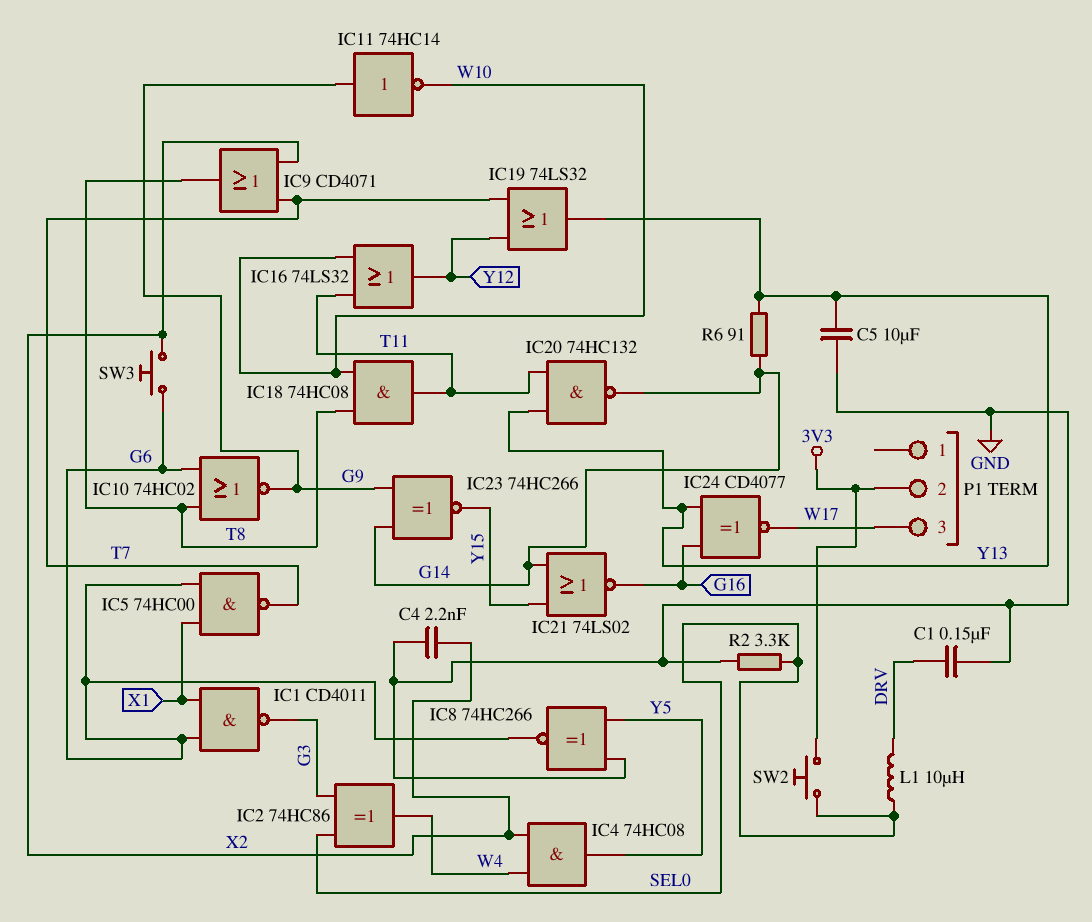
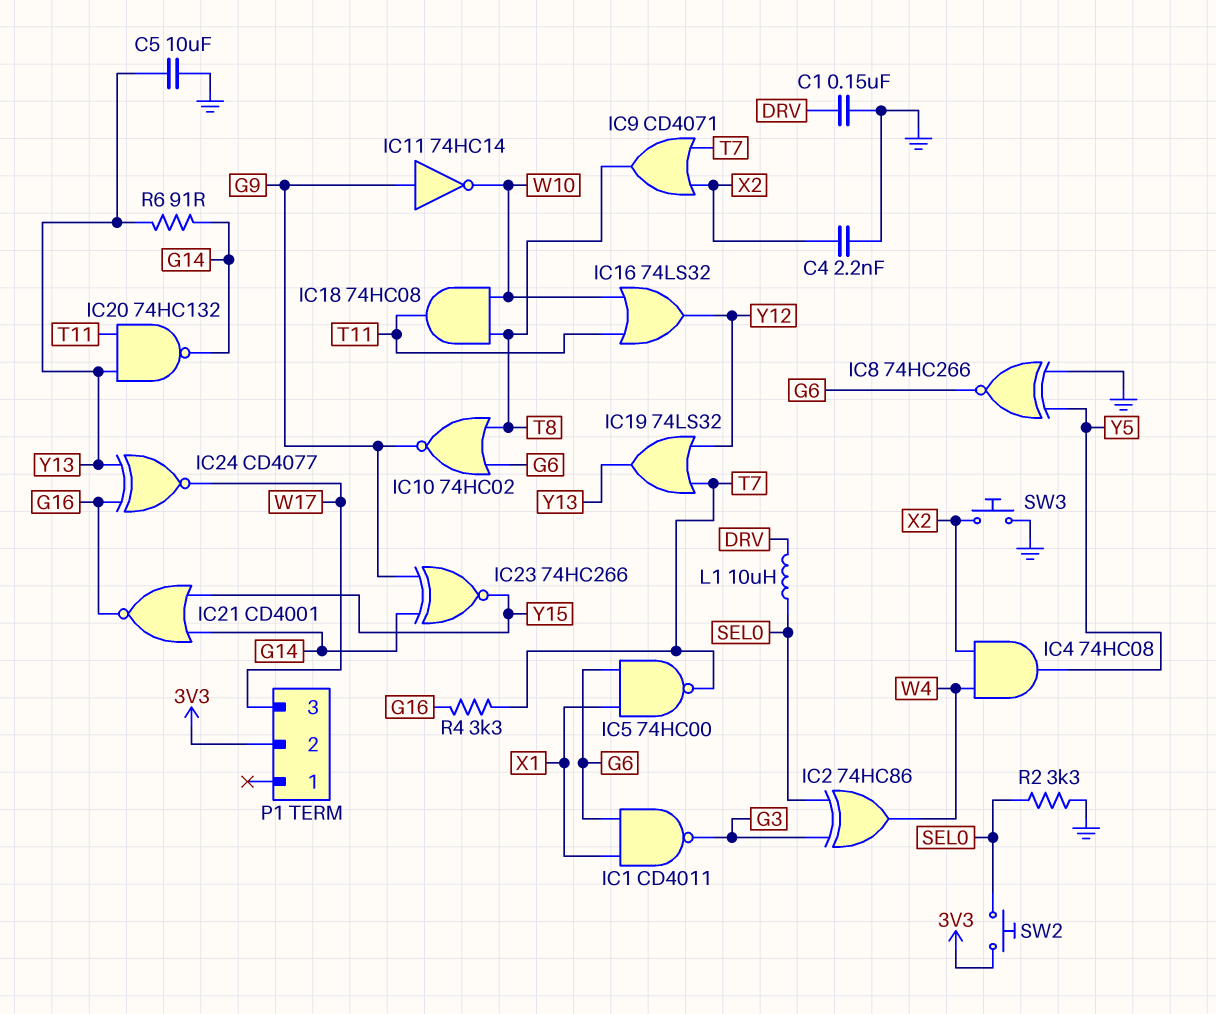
IC21: NOR 74LS02 (in G14, in Y15, out G16) -> NOR CD4001 (in G14, in Y15, out G16)
R4: none -> 3.3k (G16, T7)
SW3: button (G6, X2) -> button (GND, X2)

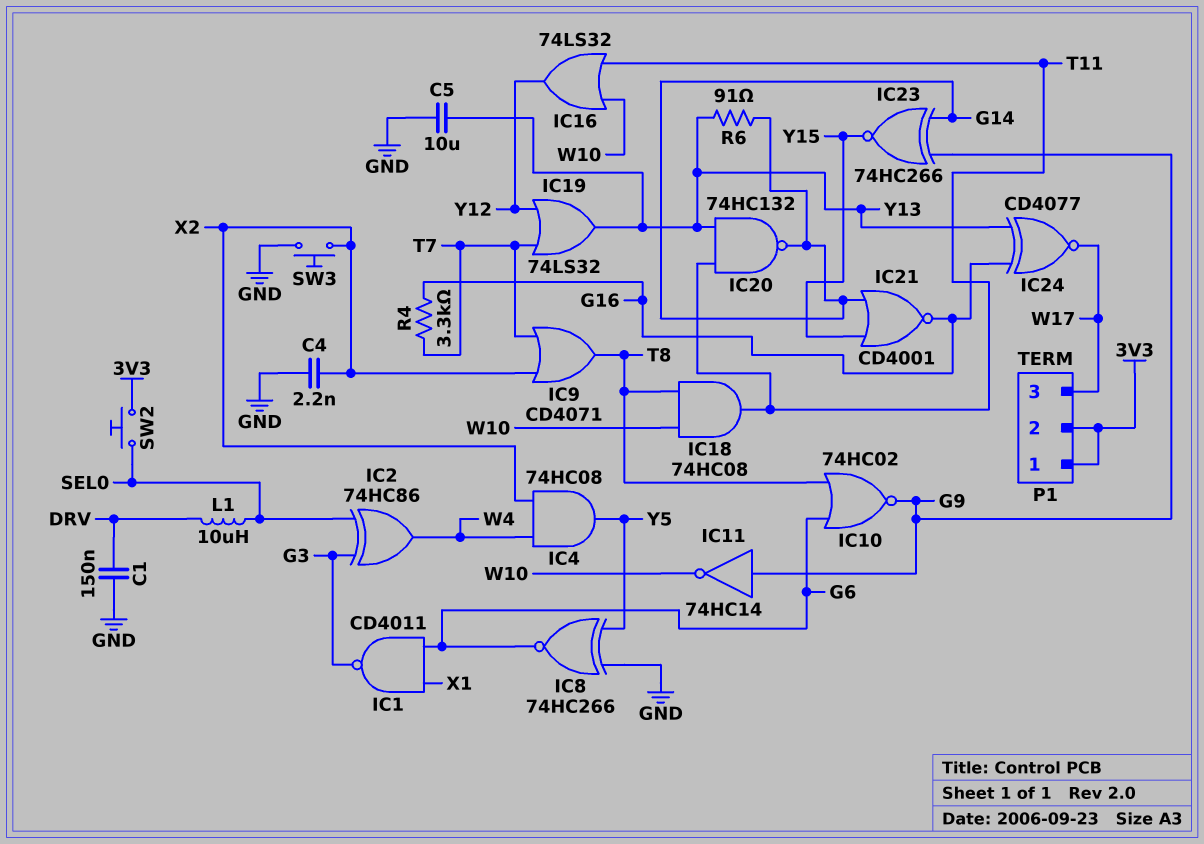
IC5: NAND 74HC00 (in G6, in X1, out T7) -> none
P1 pin 1: none -> 3V3
R2: 3.3k (GND, SEL0) -> none

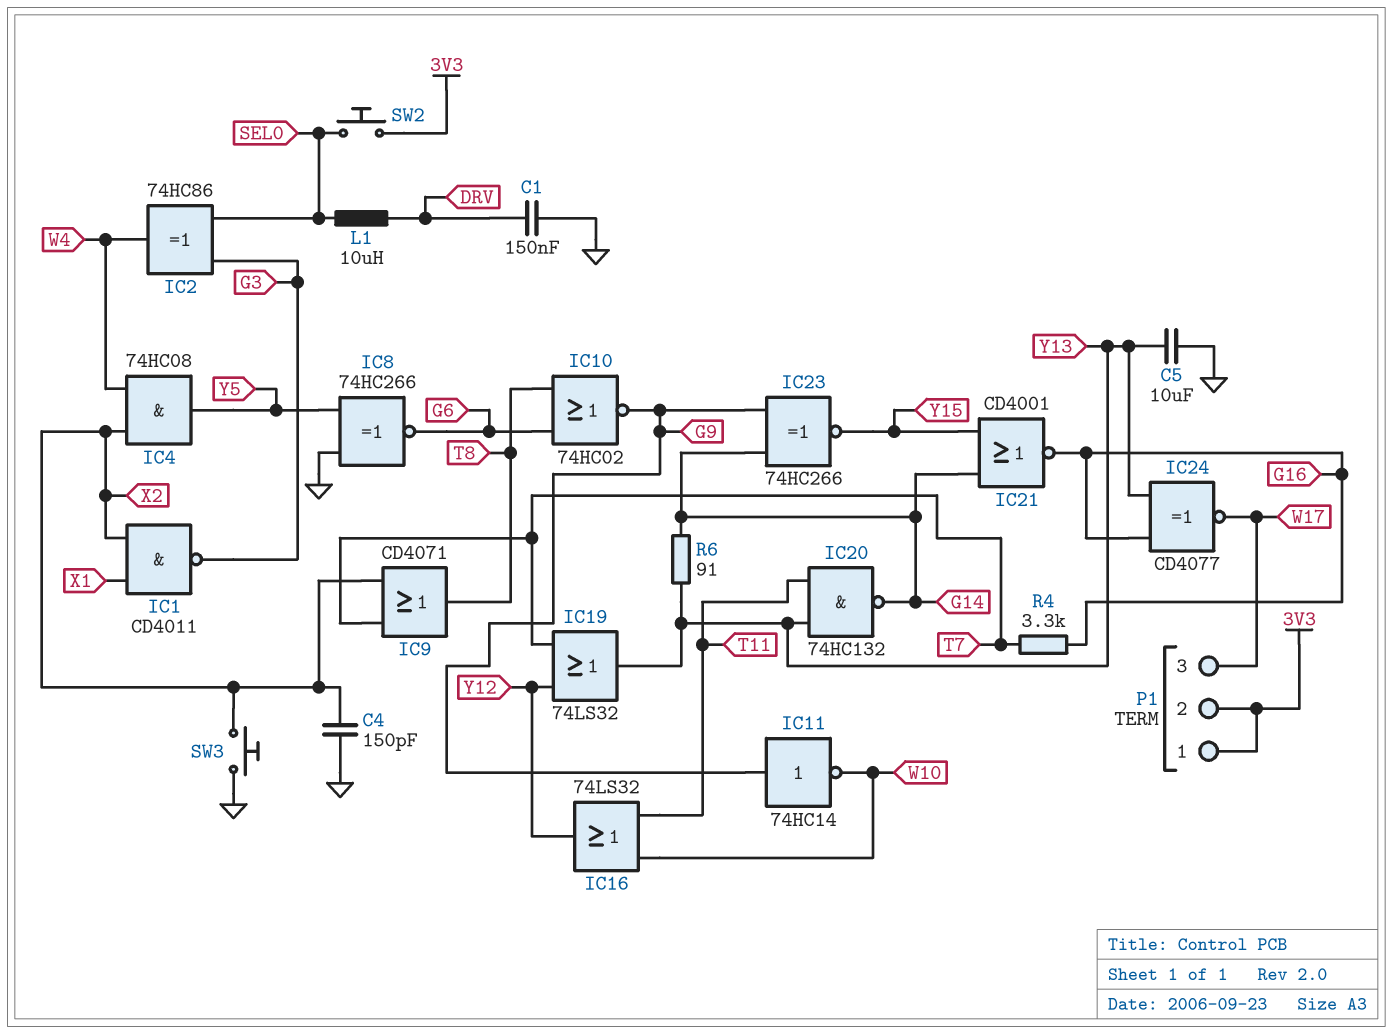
C4: 2.2nF (GND, X2) -> 150pF (GND, X2)
IC1: NAND CD4011 (in G6, in X1, out G3) -> NAND CD4011 (in X1, in X2, out G3)
IC18: AND 74HC08 (in T8, in W10, out T11) -> none

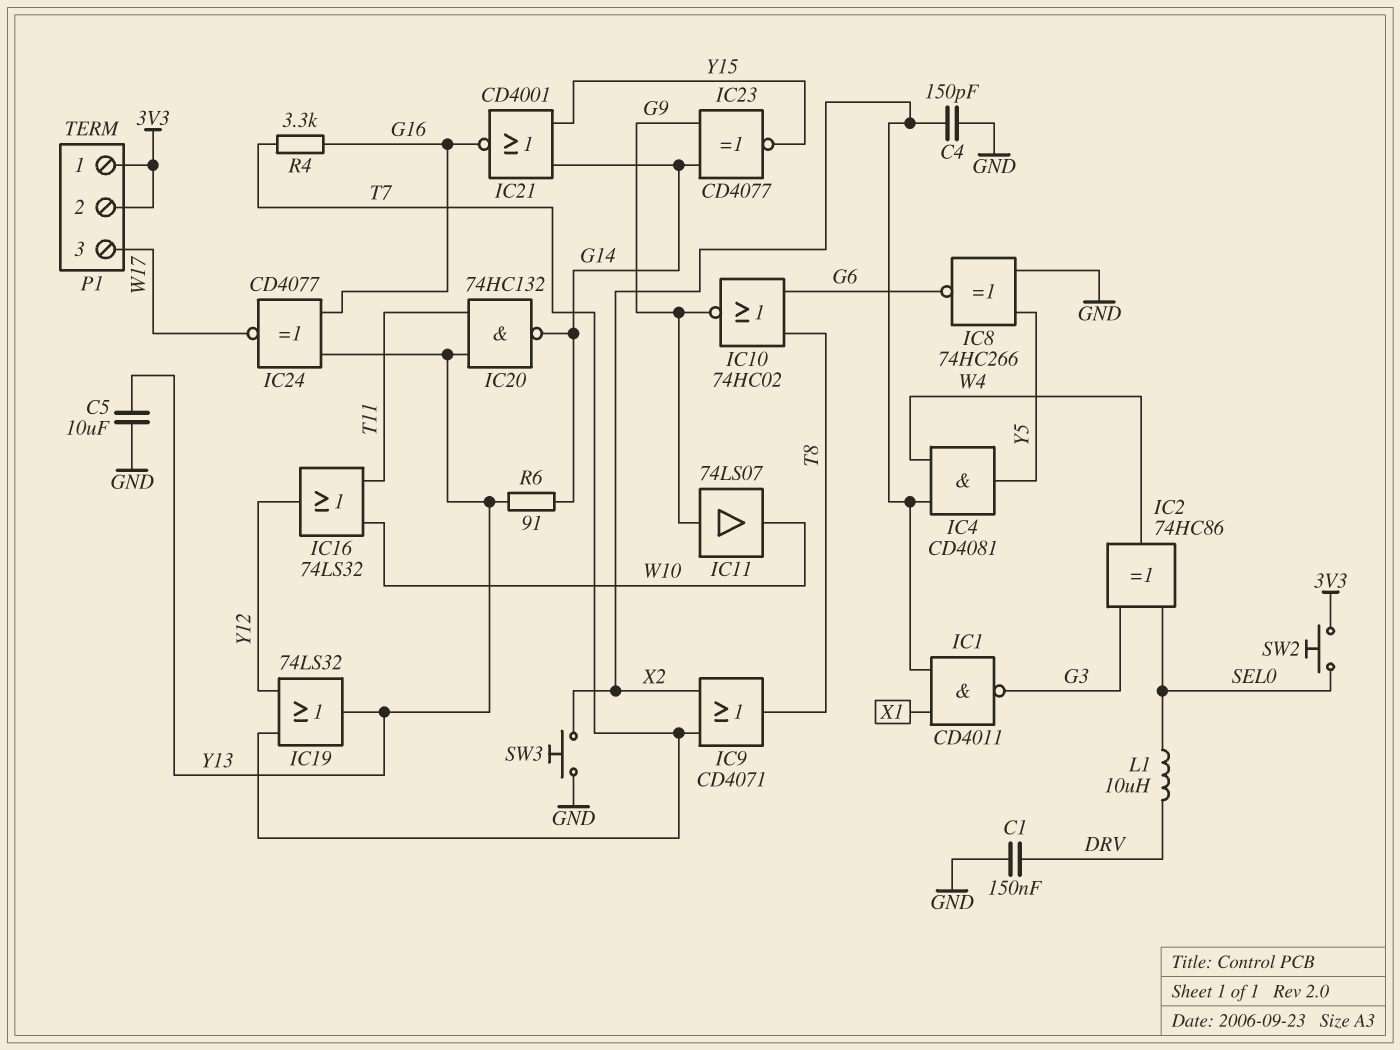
IC4: AND 74HC08 (in W4, in X2, out Y5) -> AND CD4081 (in W4, in X2, out Y5)
IC11: NOT 74HC14 (in G9, out W10) -> buffer 74LS07 (in G9, out W10)
IC23: XNOR 74HC266 (in G9, in G14, out Y15) -> XNOR CD4077 (in G9, in G14, out Y15)

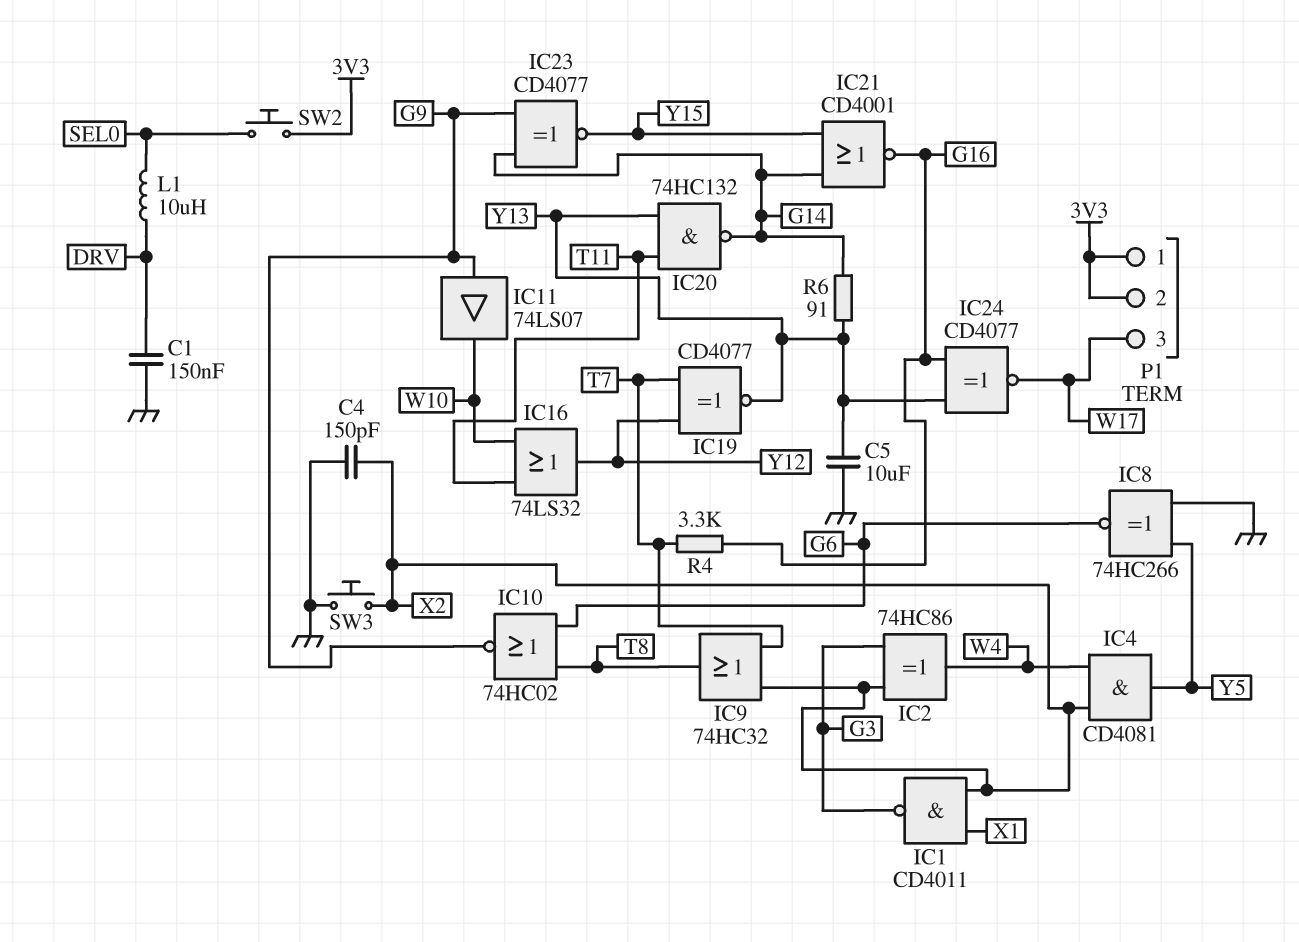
IC2: XOR 74HC86 (in G3, in SEL0, out W4) -> XOR 74HC86 (in G3, in X2, out W4)
IC9: OR CD4071 (in T7, in X2, out T8) -> OR 74HC32 (in T7, in X2, out T8)
IC19: OR 74LS32 (in T7, in Y12, out Y13) -> XNOR CD4077 (in T7, in Y12, out Y13)

